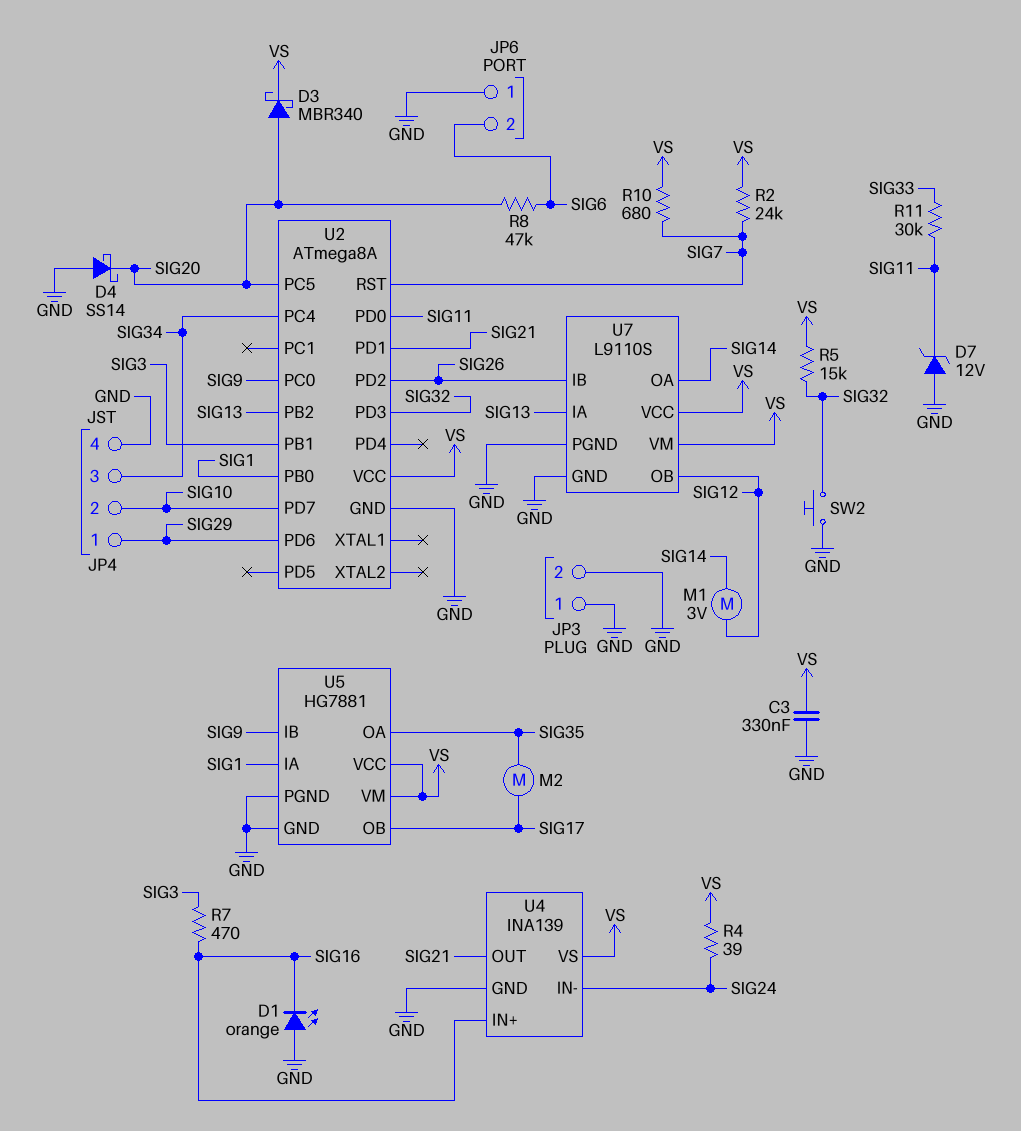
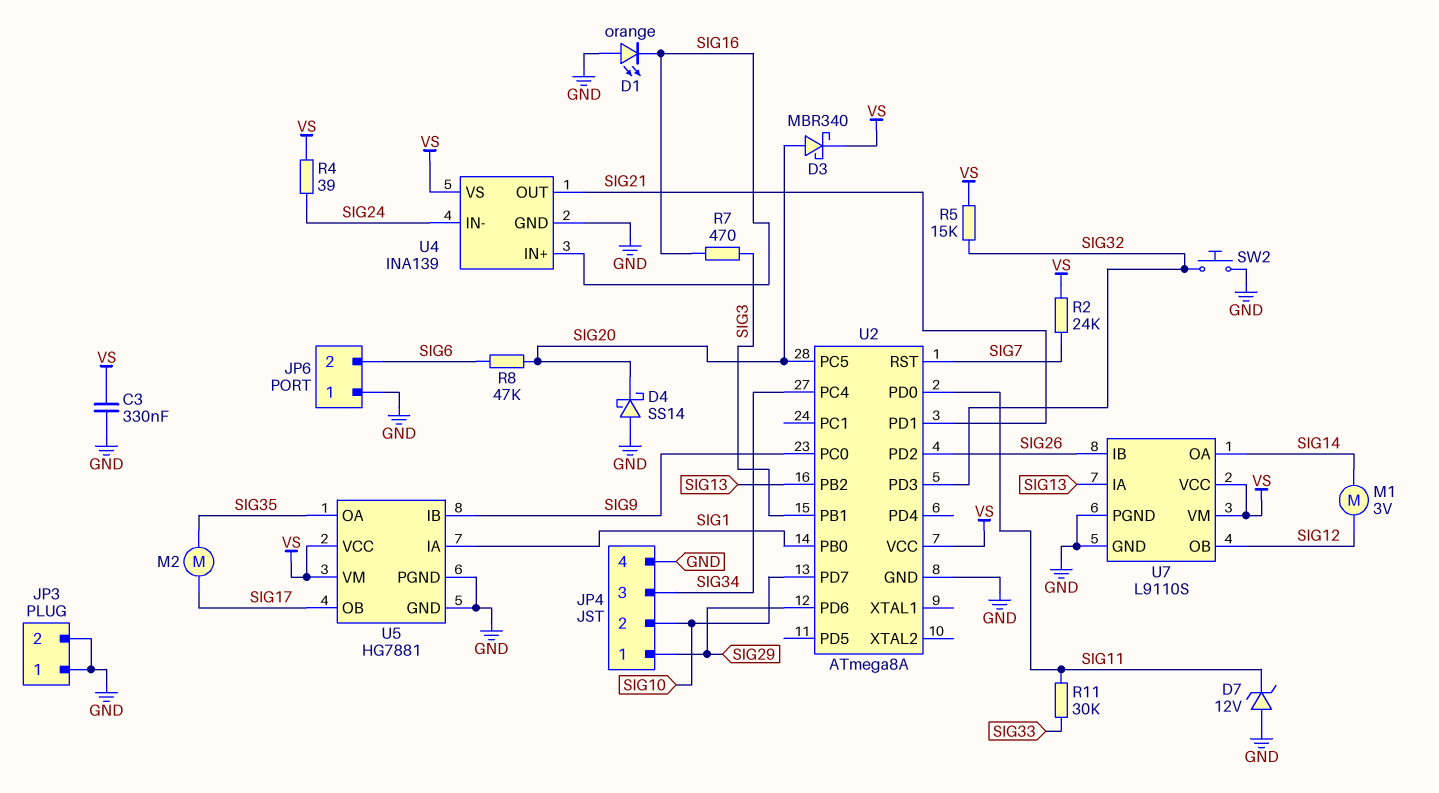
R10: 680 (SIG7, VS) -> none

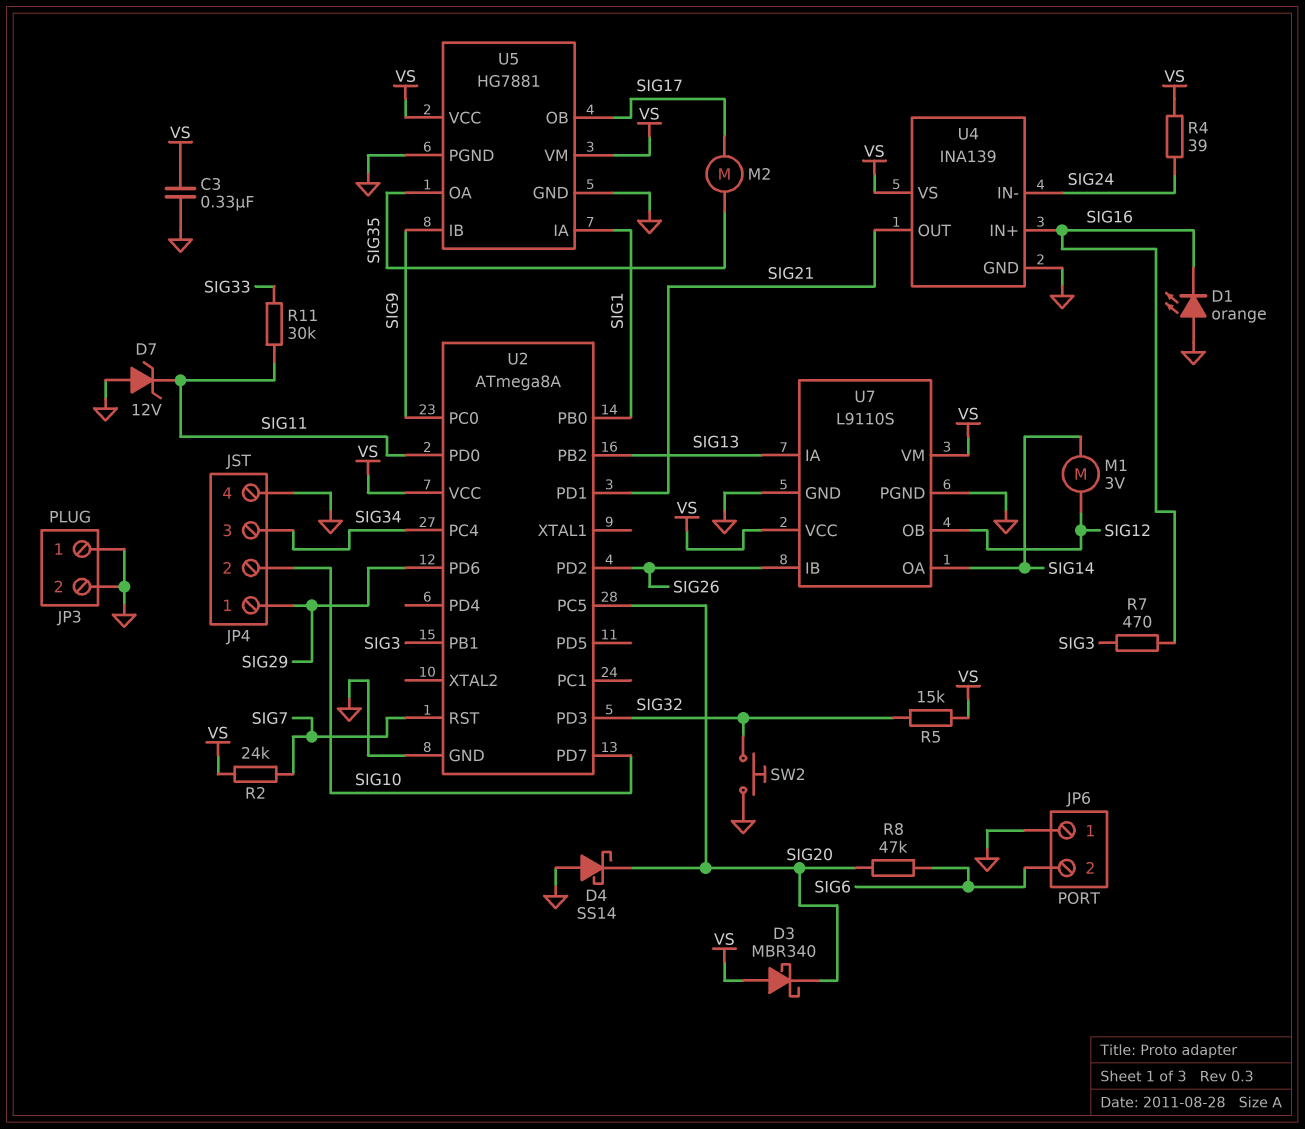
D3: schottky MBR340 (A SIG20, K VS) -> schottky MBR340 (A VS, K SIG20)

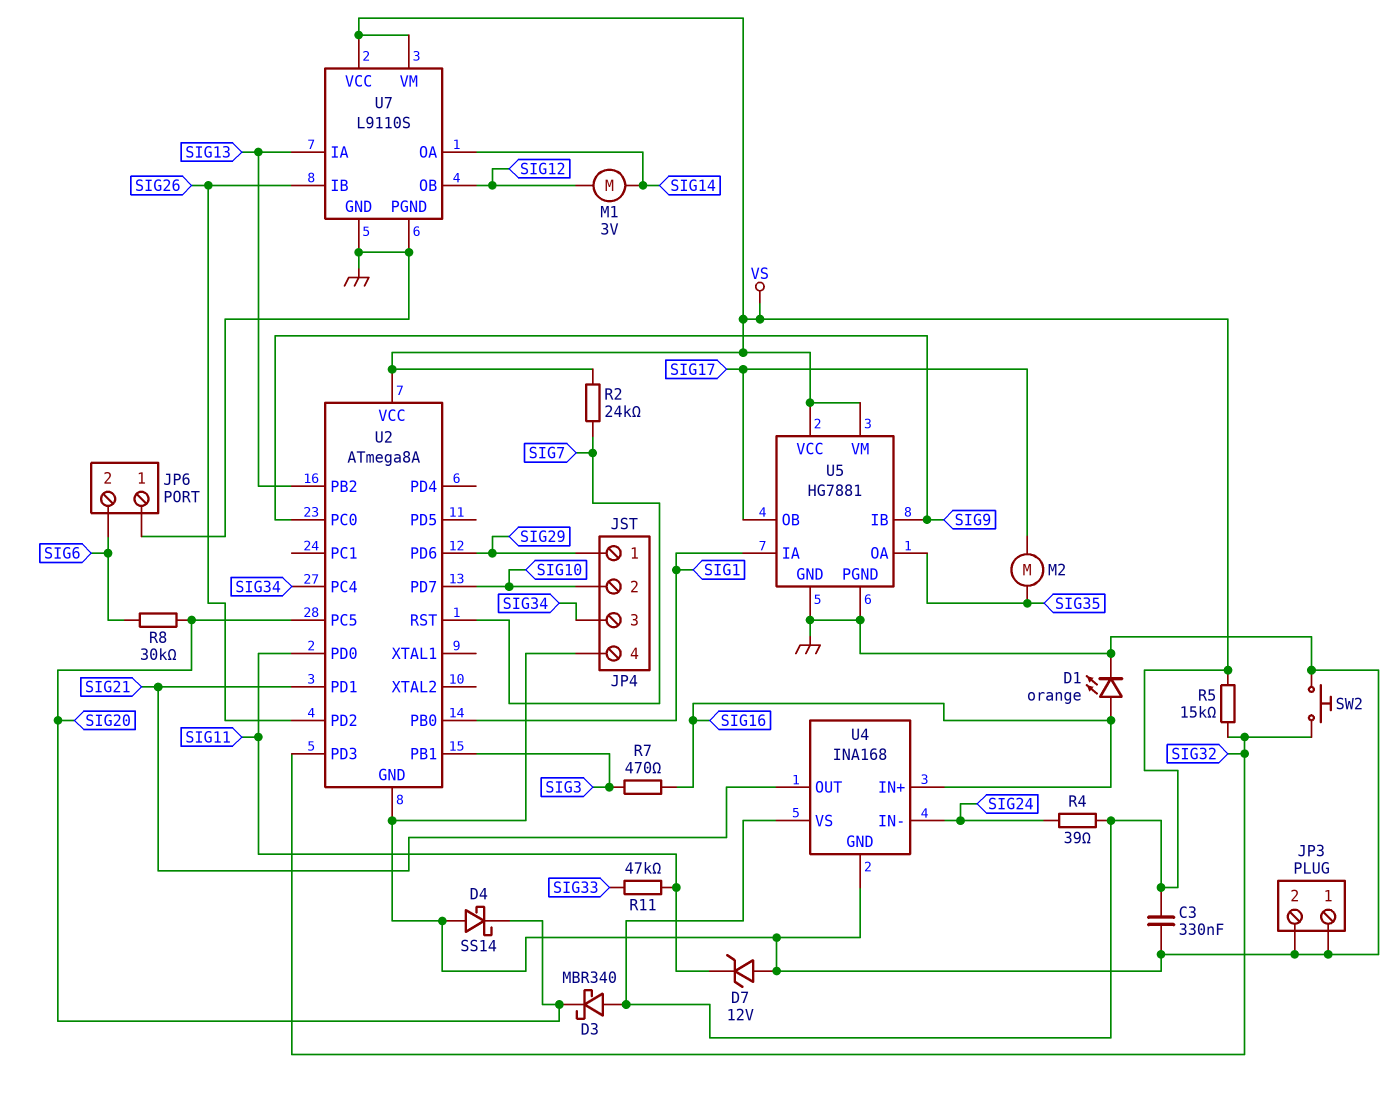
D1: LED orange (A GND, K SIG16) -> LED orange (A SIG16, K GND)
R8: 47k (SIG6, SIG20) -> 30k (SIG6, SIG20)
R11: 30k (SIG11, SIG33) -> 47k (SIG11, SIG33)
U4: INA139 -> INA168

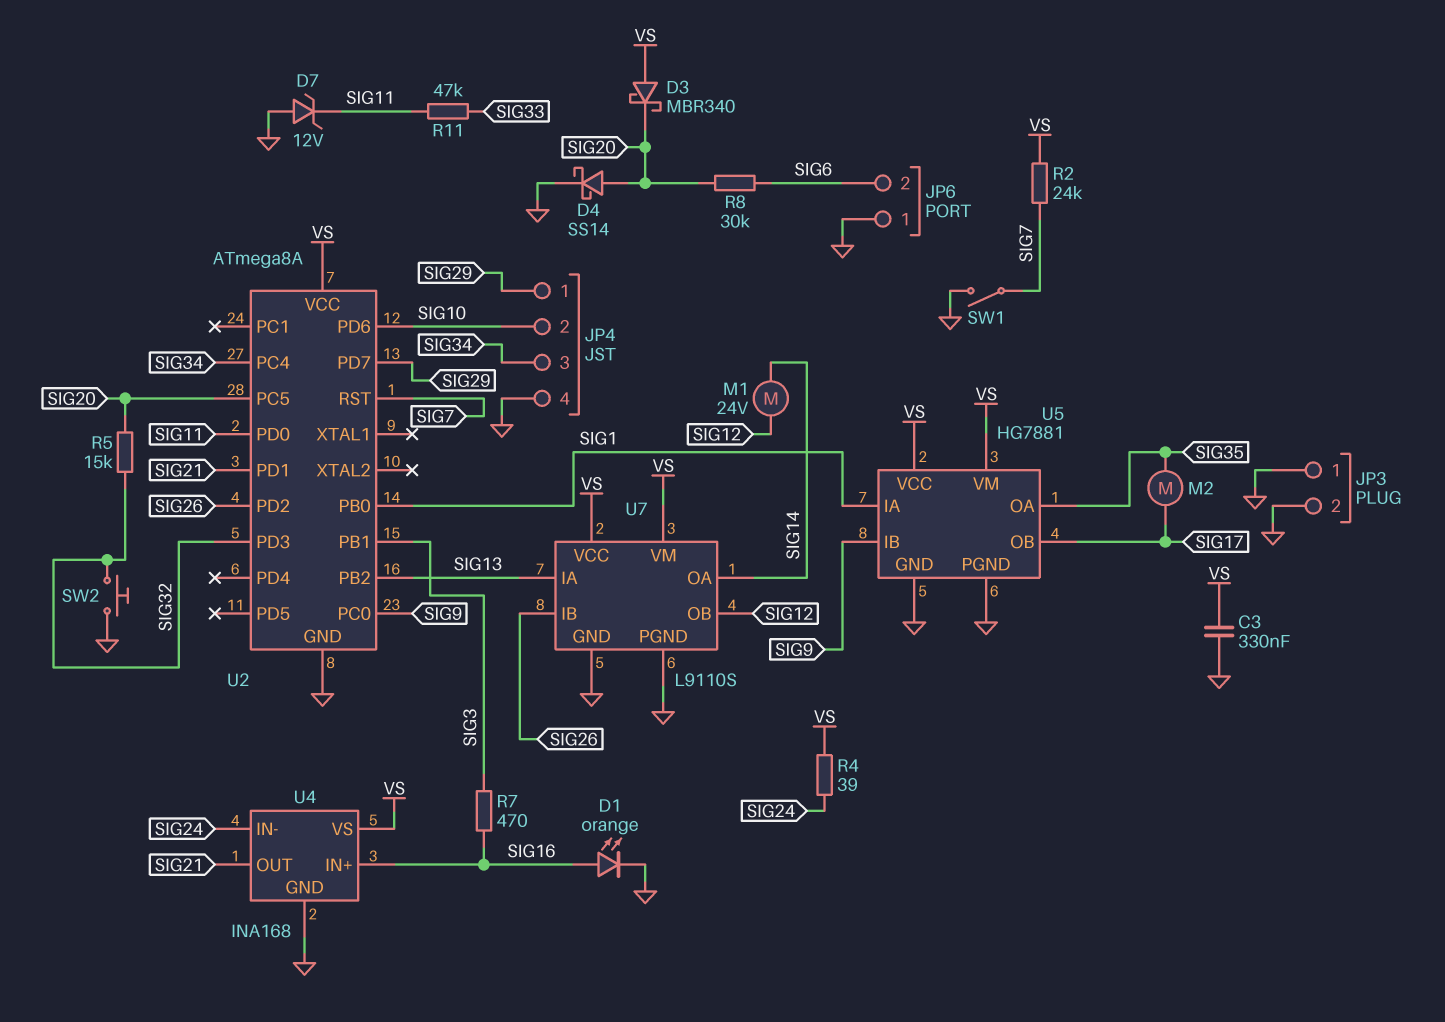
D4: schottky SS14 (A GND, K SIG20) -> schottky SS14 (A SIG20, K GND)
M1: motor 3V (SIG12, SIG14) -> motor 24V (SIG12, SIG14)
R5: 15k (SIG32, VS) -> 15k (SIG20, SIG32)
SW1: none -> switch (GND, SIG7)
U2 pin PD6: SIG29 -> SIG10
U2 pin PD7: SIG10 -> SIG29

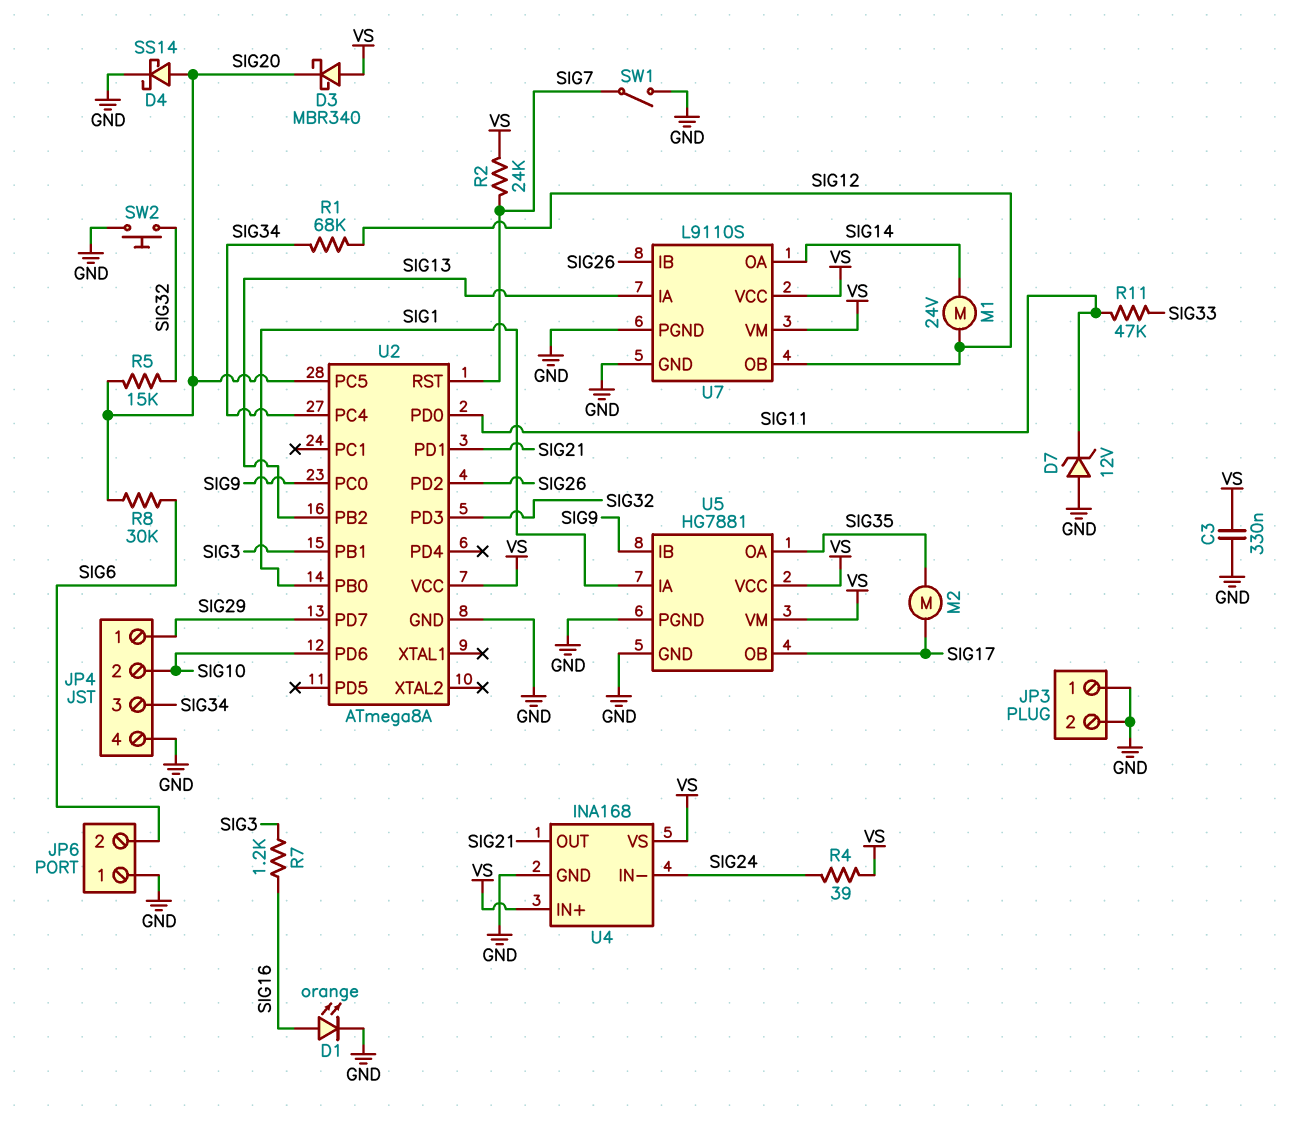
R1: none -> 68k (SIG12, SIG34)
R7: 470 (SIG3, SIG16) -> 1.2k (SIG3, SIG16)
U4 pin IN+: SIG16 -> VS

